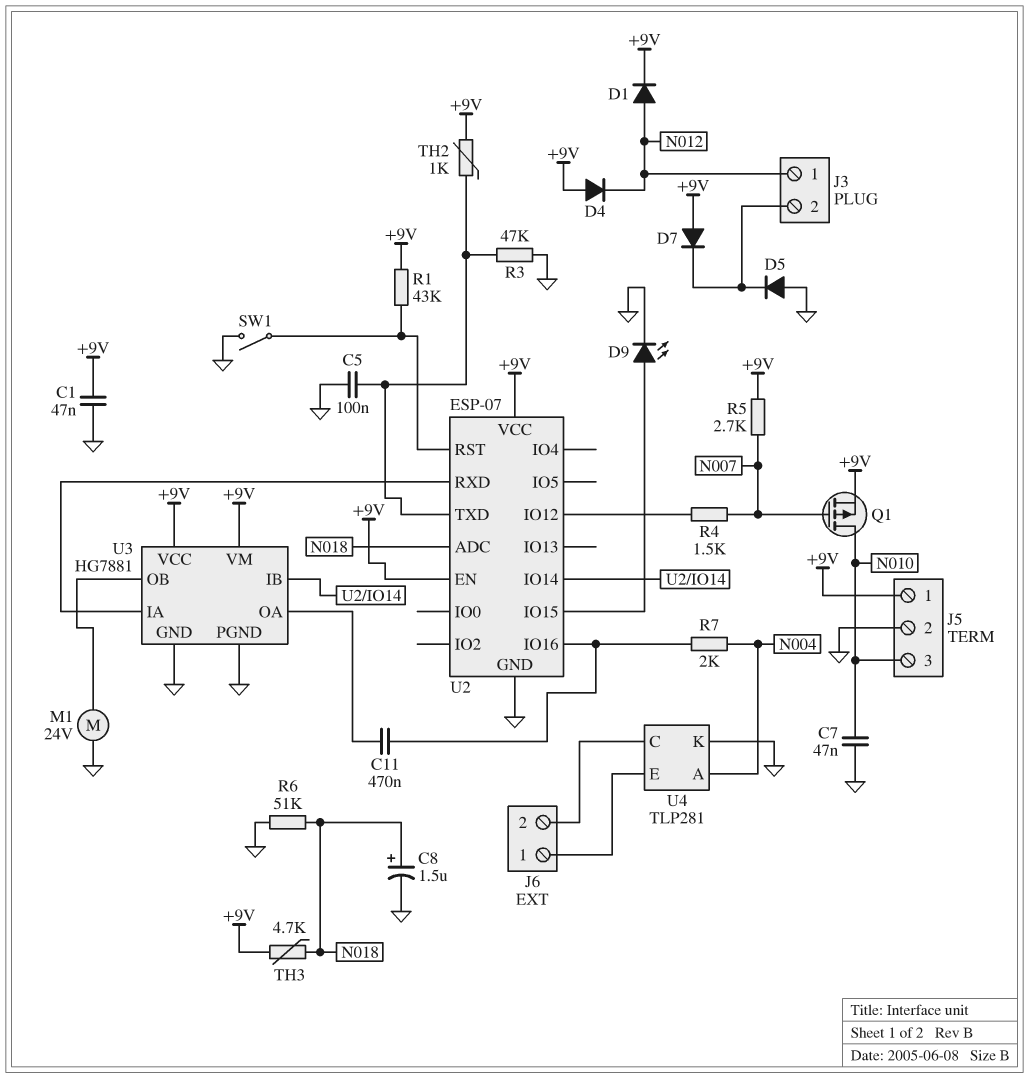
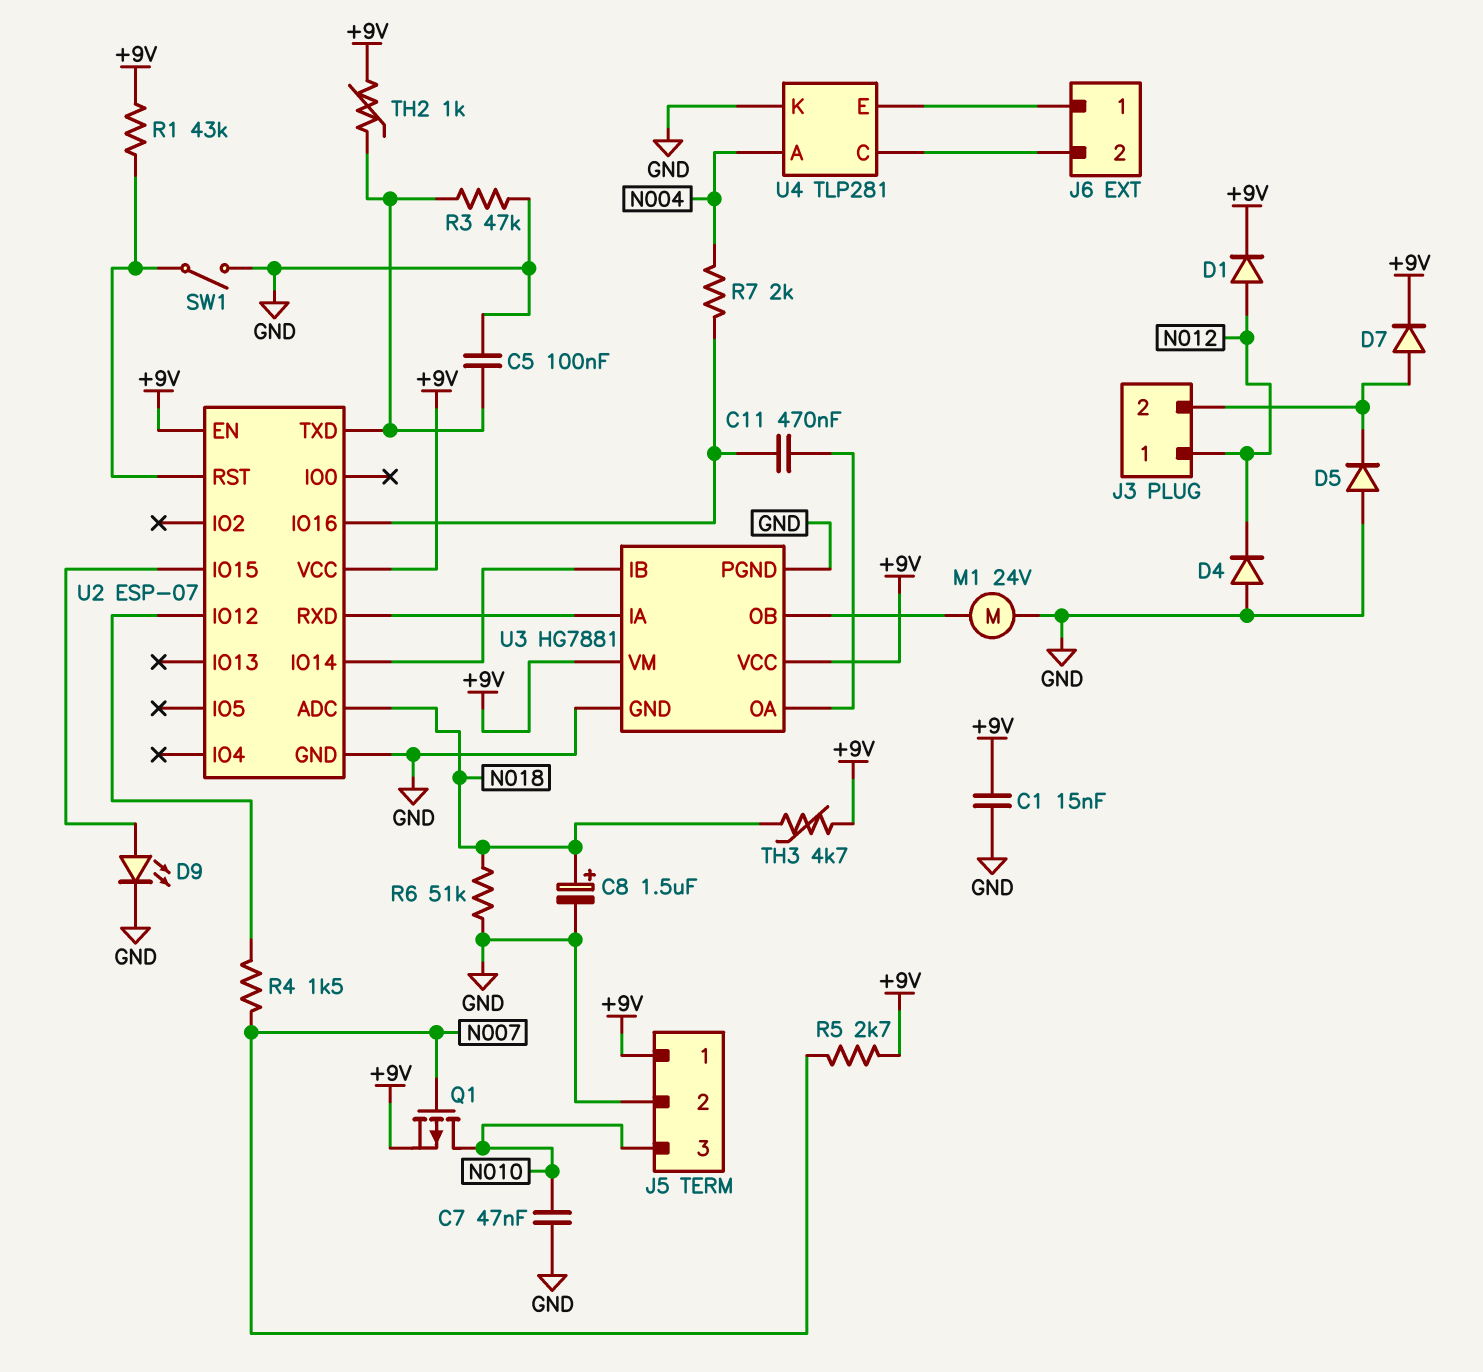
C1: 47nF (+9V, GND) -> 15nF (+9V, GND)
D4: diode (A +9V, K N012) -> diode (A GND, K N012)
D7: diode (A +9V, K J3/2) -> diode (A J3/2, K +9V)

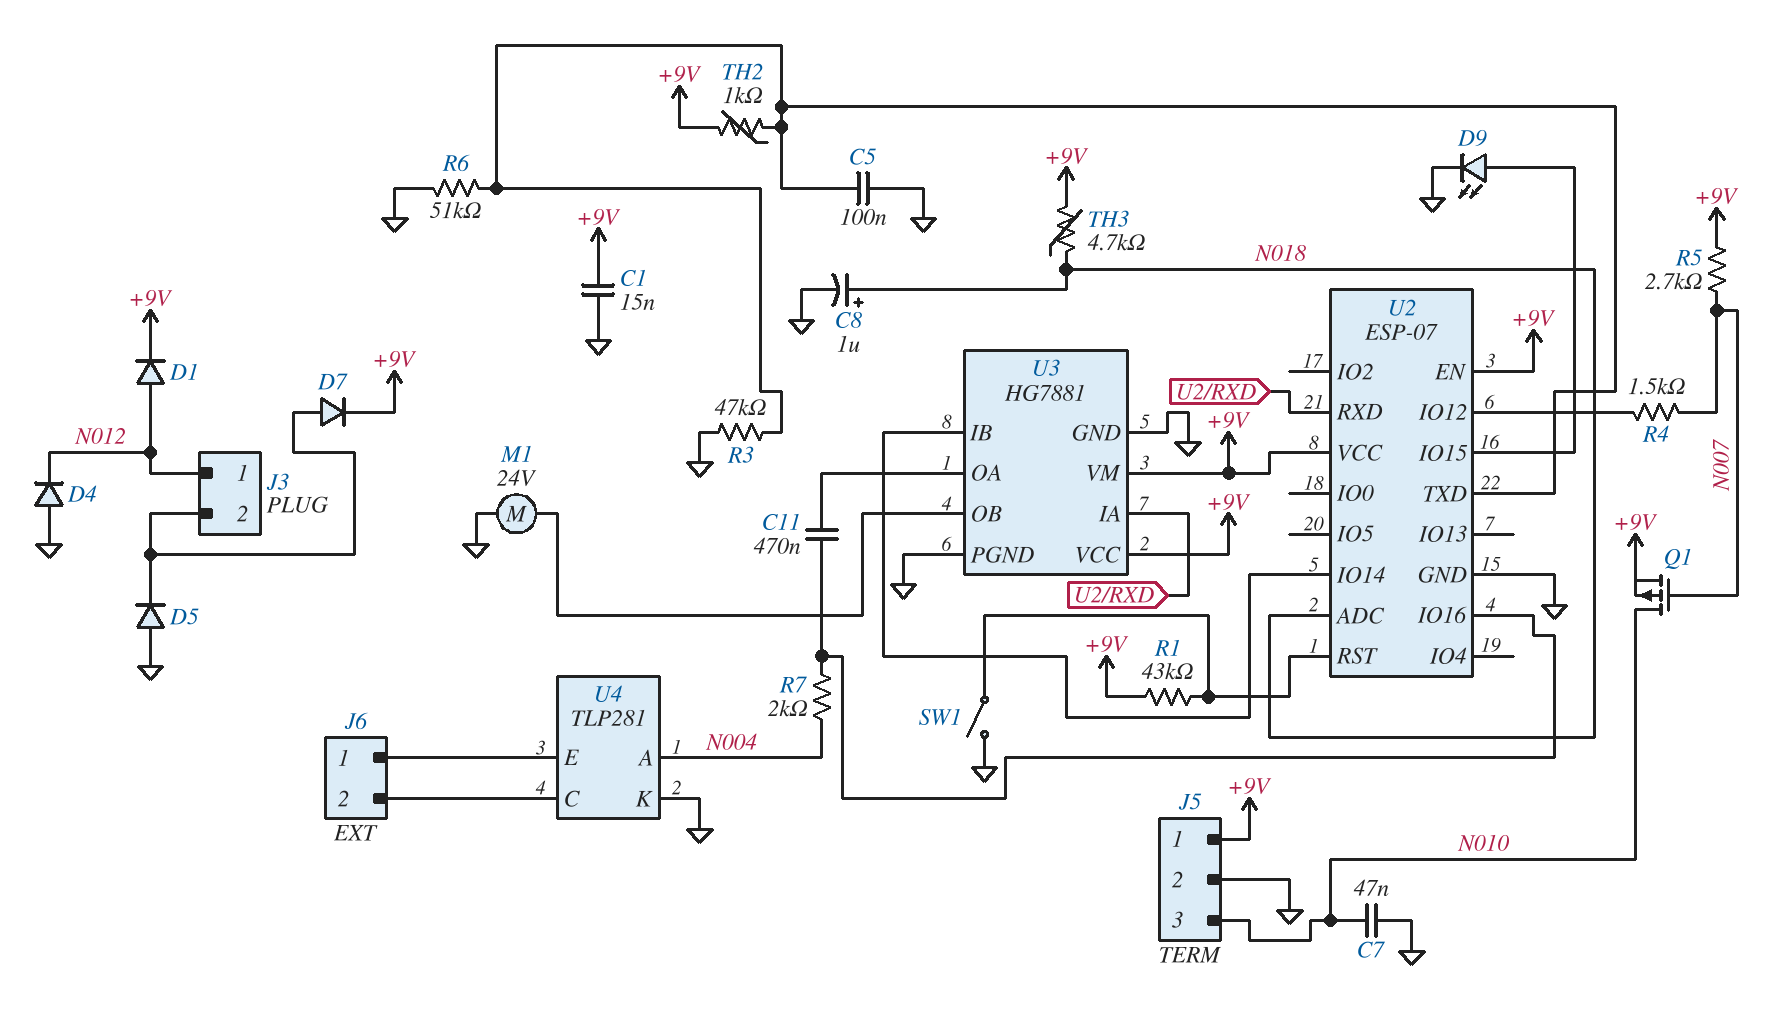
C8: 1.5uF (plus N018, minus GND) -> 1uF (plus N018, minus GND)
R6: 51k (GND, N018) -> 51k (GND, U2/TXD)

